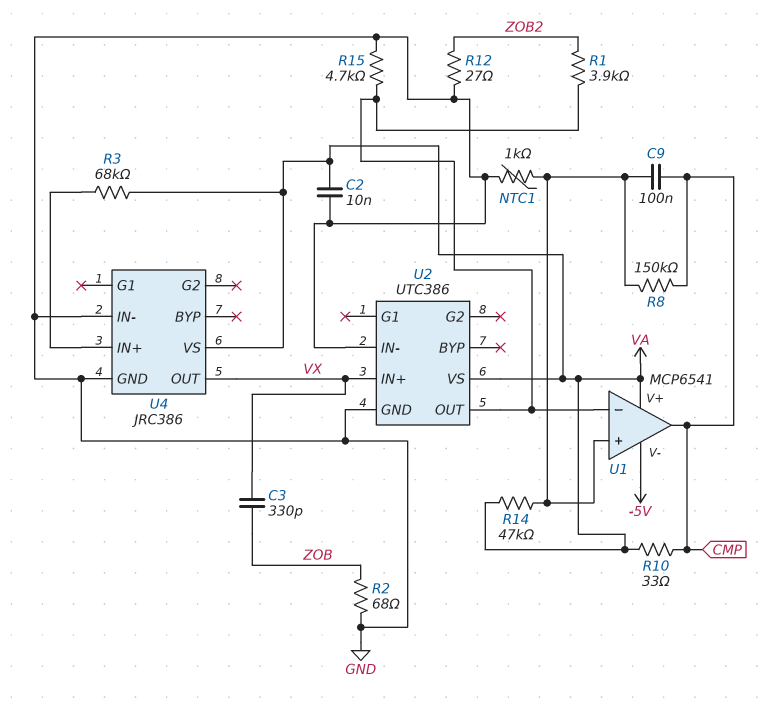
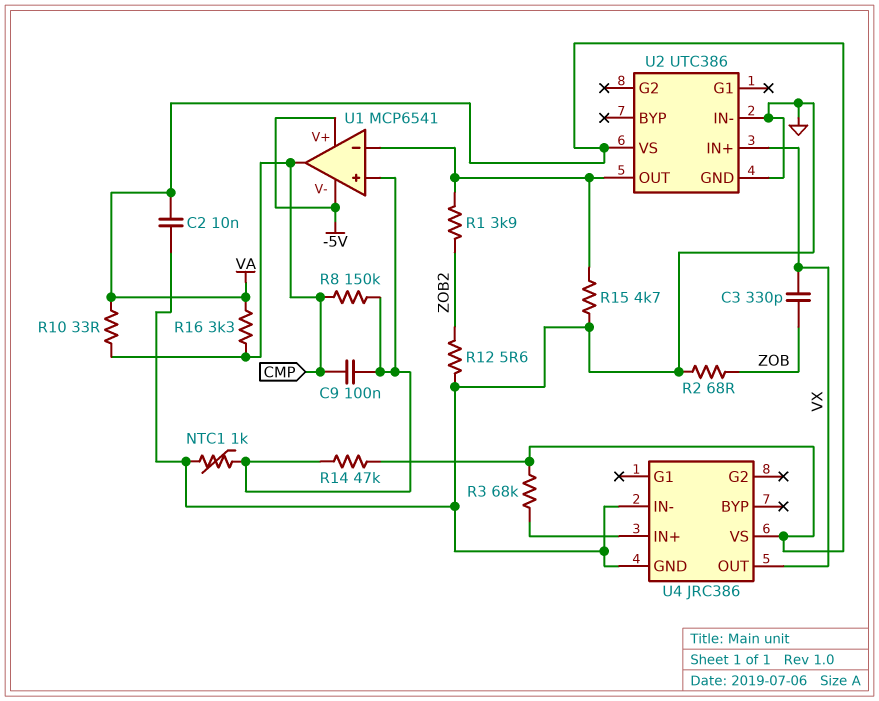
R12: 27 (GND, ZOB2) -> 5.6 (GND, ZOB2)
R16: none -> 3.3k (CMP, VA)
U1 pin V+: VA -> -5V

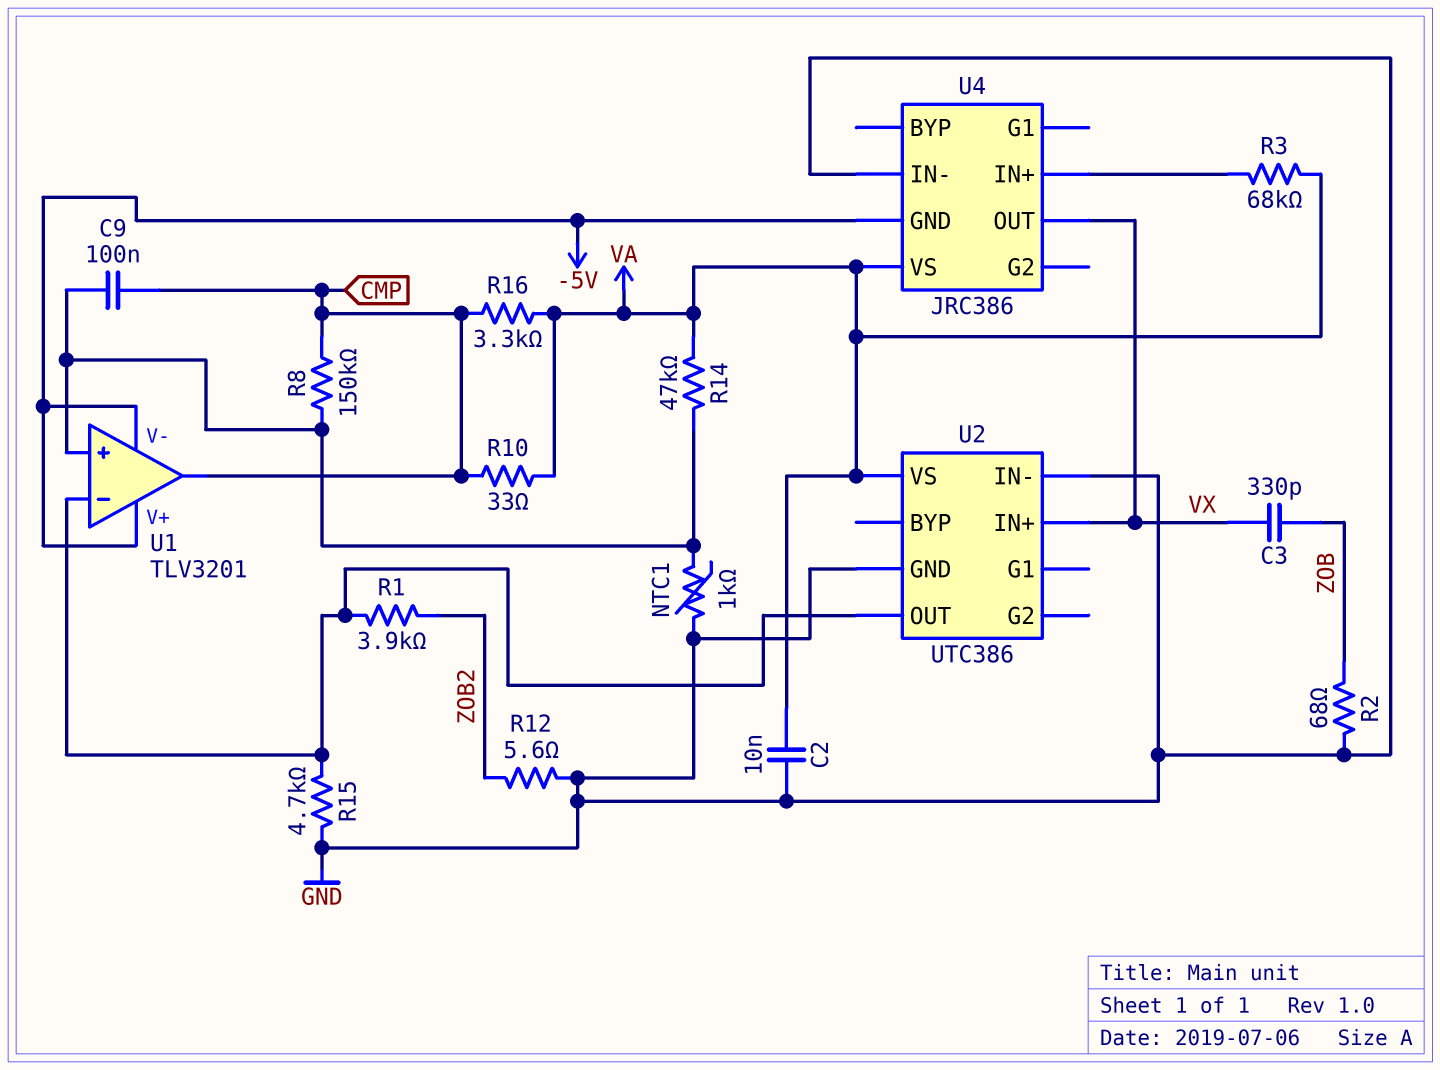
U1: MCP6541 -> TLV3201
U4 pin GND: GND -> -5V

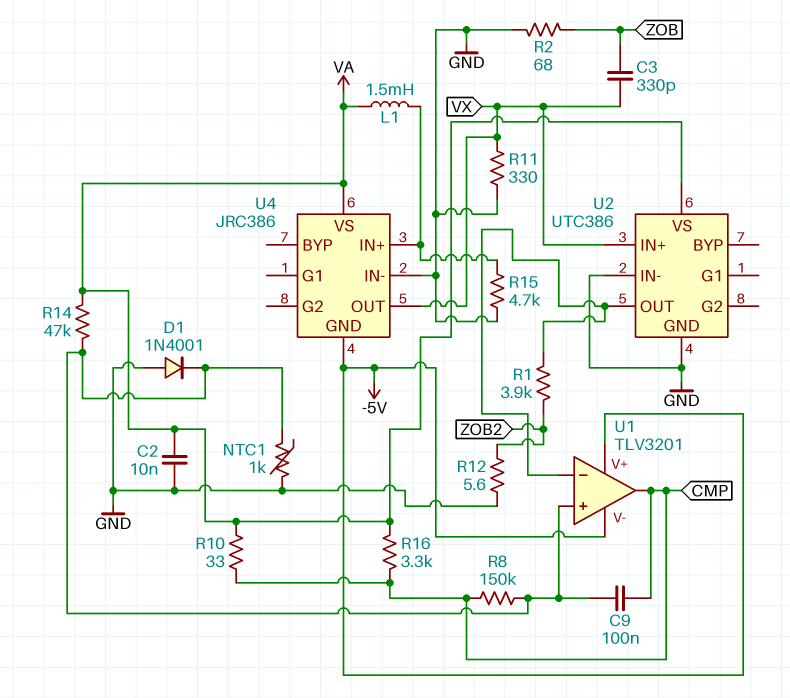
D1: none -> diode 1N4001 (A GND, K U1/in+)
L1: none -> 1.5mH (U4/IN+, VA)
R3: 68k (U4/IN+, VA) -> none
R11: none -> 330 (GND, VX)
R15: 4.7k (GND, U1/in-) -> 4.7k (GND, U4/IN+)

